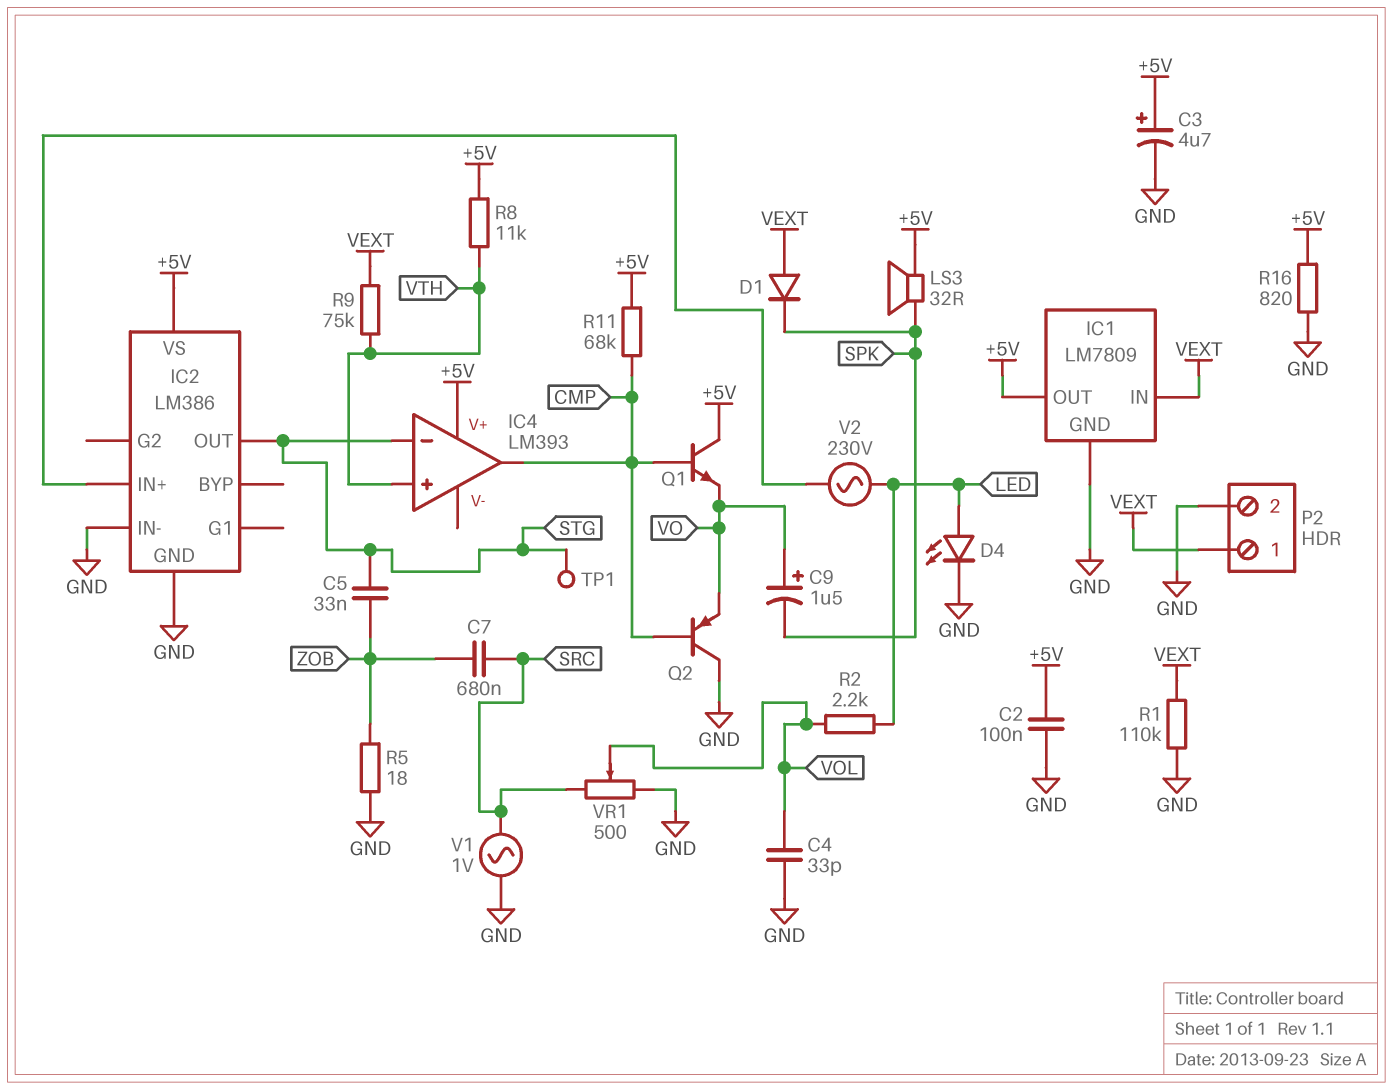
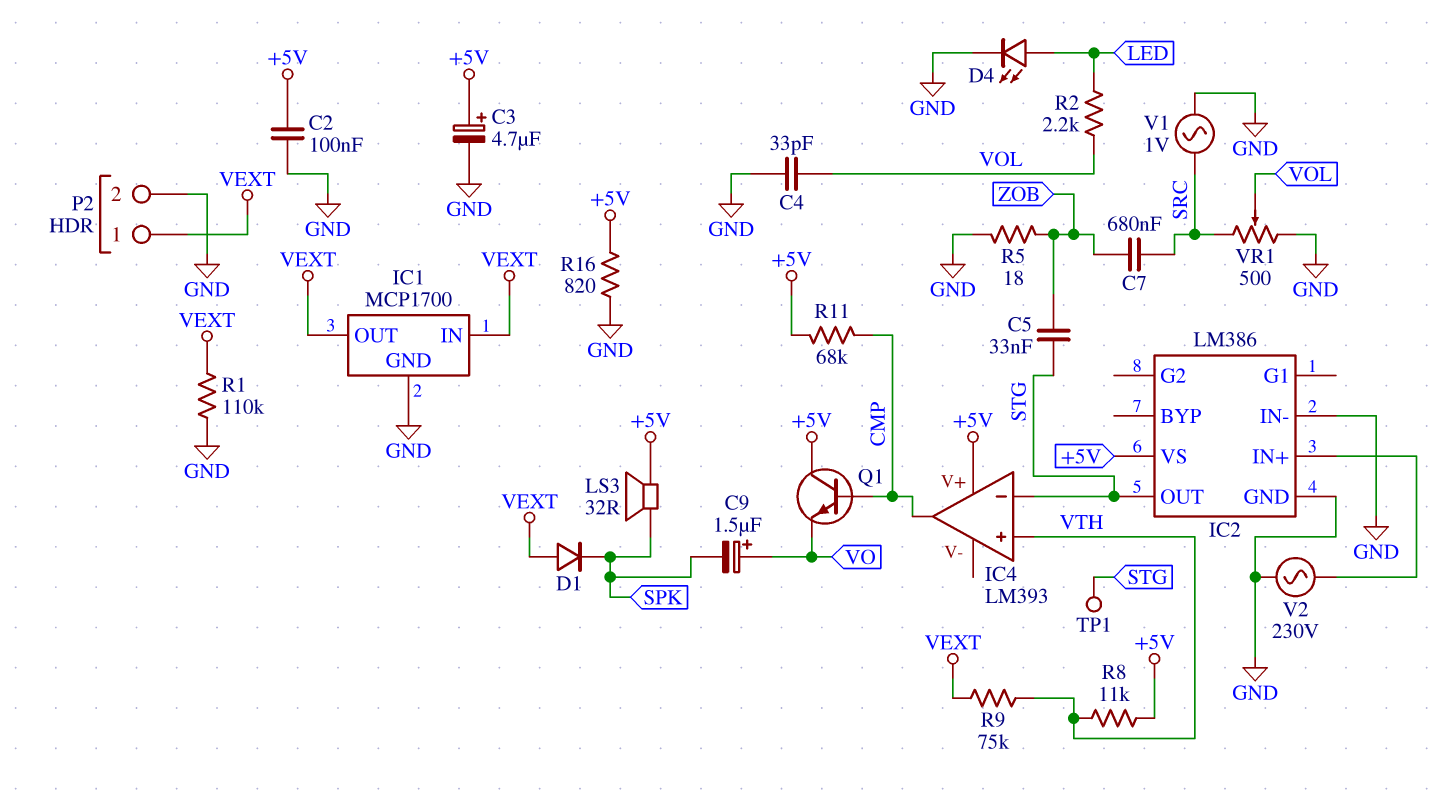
IC1: LM7809 -> MCP1700
IC1 pin OUT: +5V -> VEXT
Q2: PNP (B CMP, C GND, E VO) -> none
V2: AC 230V (IC2/IN+, LED) -> AC 230V (GND, IC2/IN+)

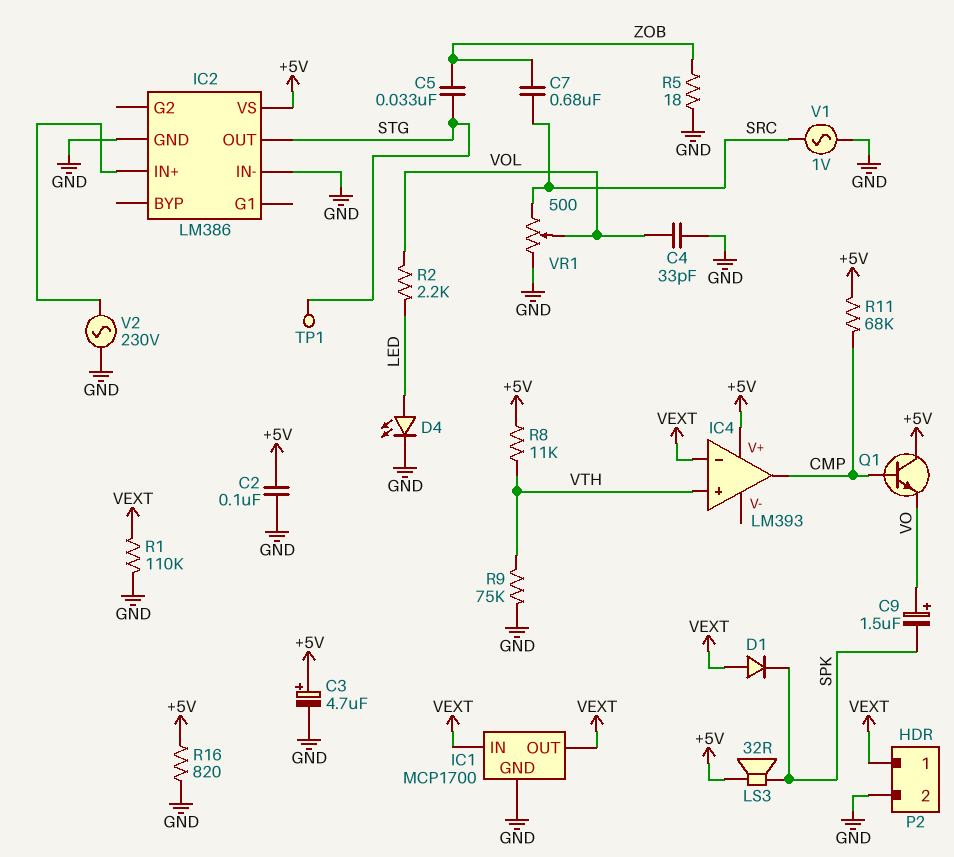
IC4 pin in-: STG -> VEXT
R9: 75k (VEXT, VTH) -> 75k (GND, VTH)

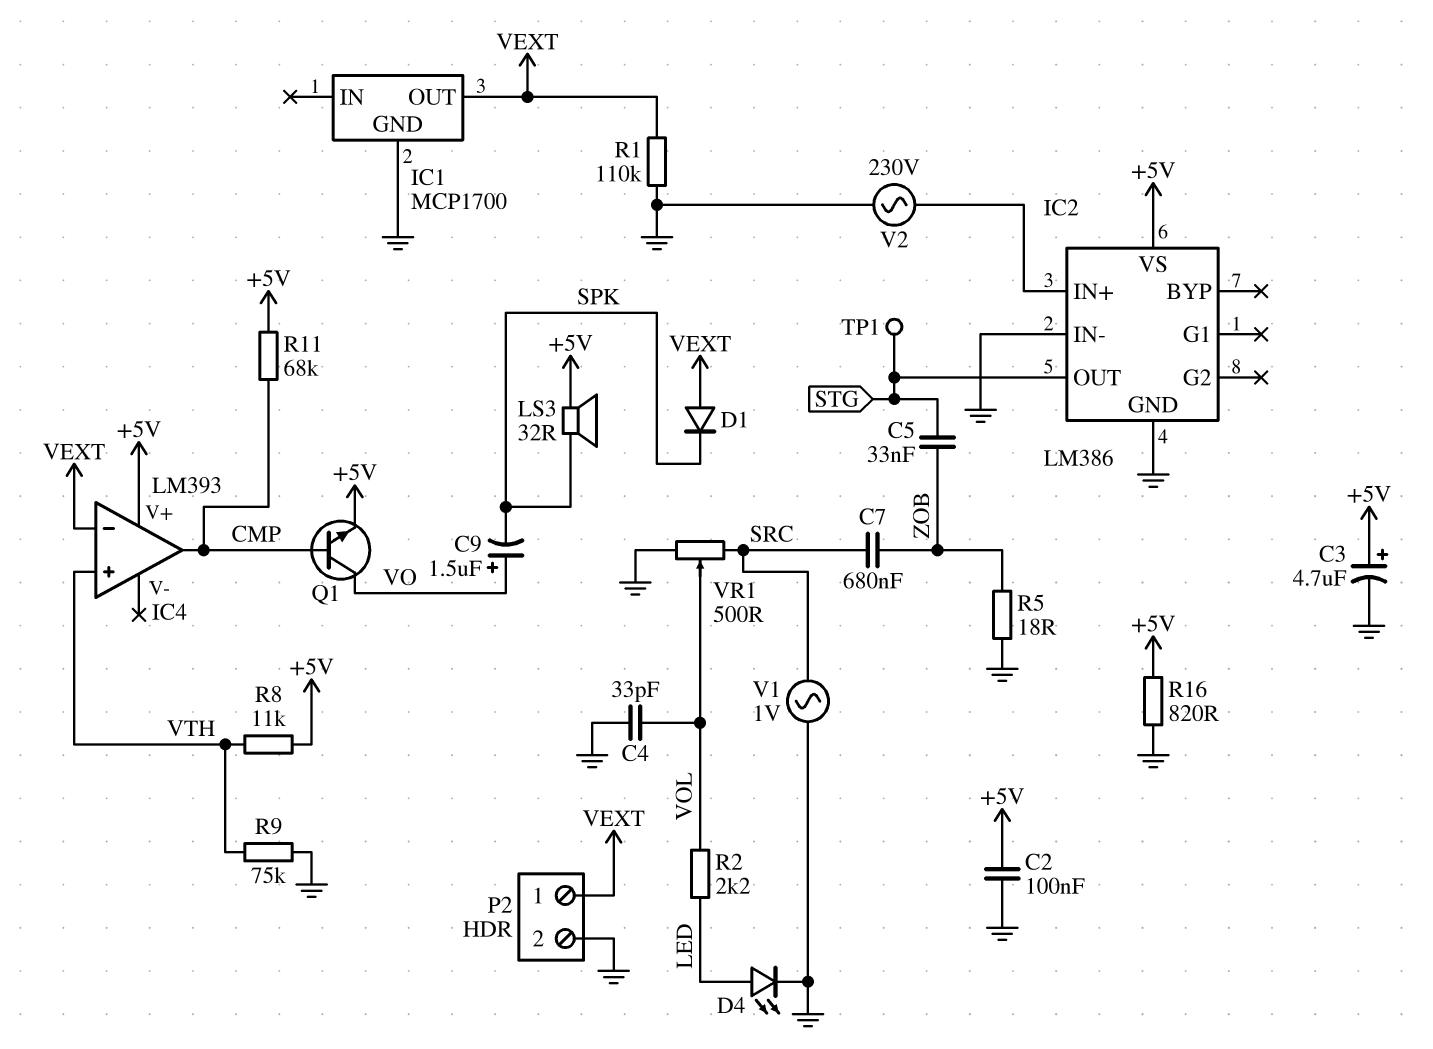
IC1 pin IN: VEXT -> none
Q1: NPN (B CMP, C +5V, E VO) -> NPN (B CMP, C VO, E +5V)

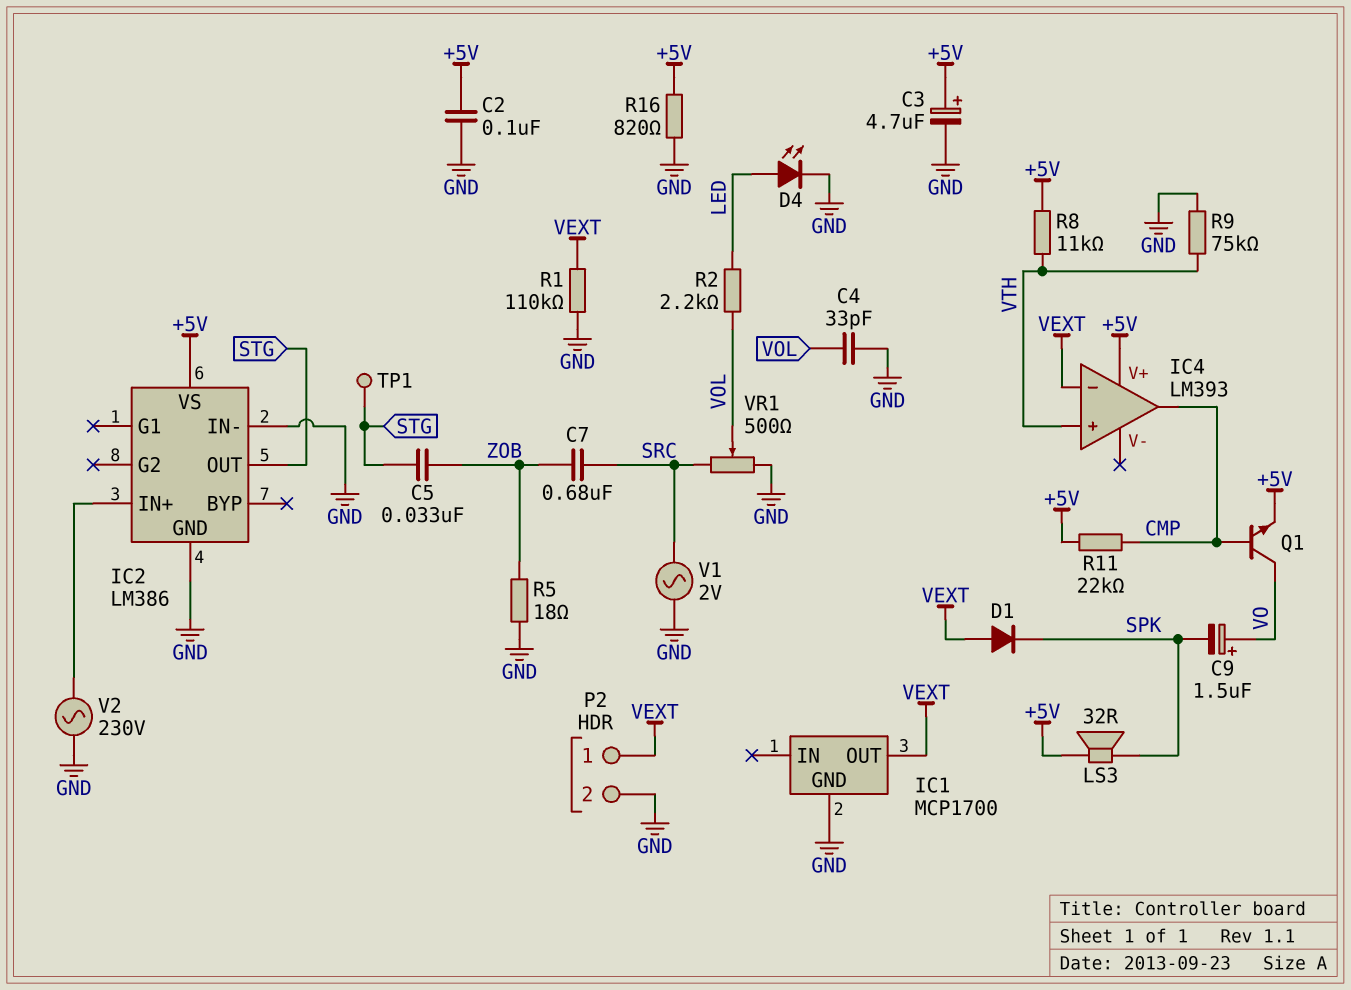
R11: 68k (+5V, CMP) -> 22k (+5V, CMP)
V1: AC 1V (GND, SRC) -> AC 2V (GND, SRC)

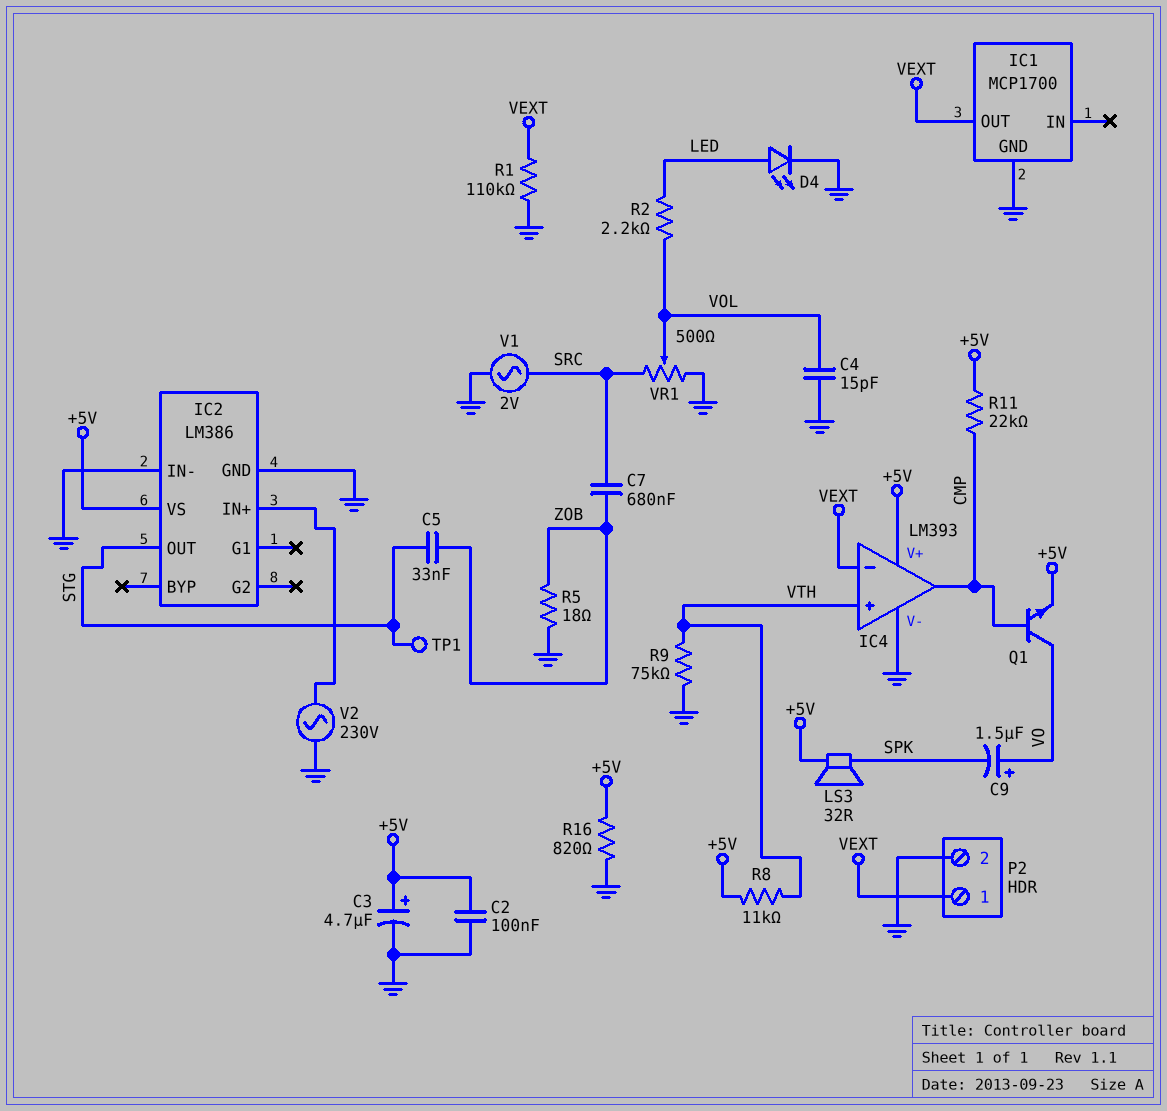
C4: 33pF (GND, VOL) -> 15pF (GND, VOL)
D1: diode (A VEXT, K SPK) -> none
IC4 pin V-: none -> GND

